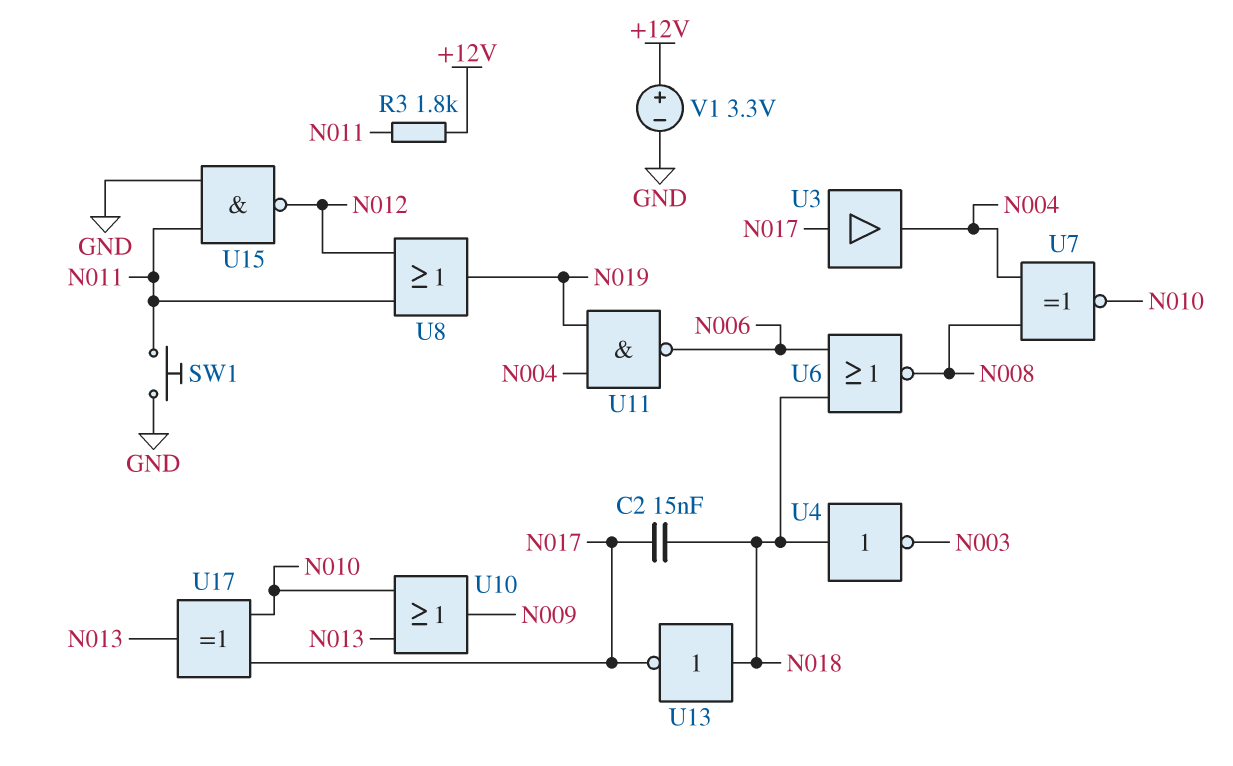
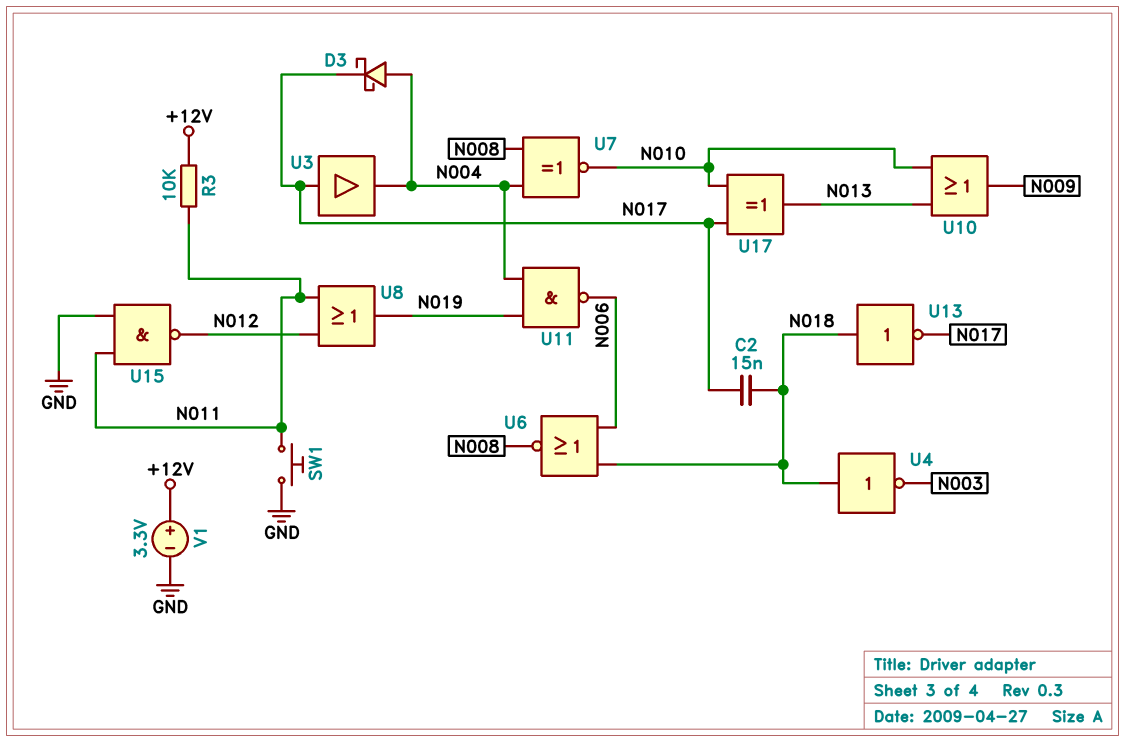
D3: none -> schottky (A N004, K N017)
R3: 1.8k (+12V, N011) -> 10k (+12V, N011)

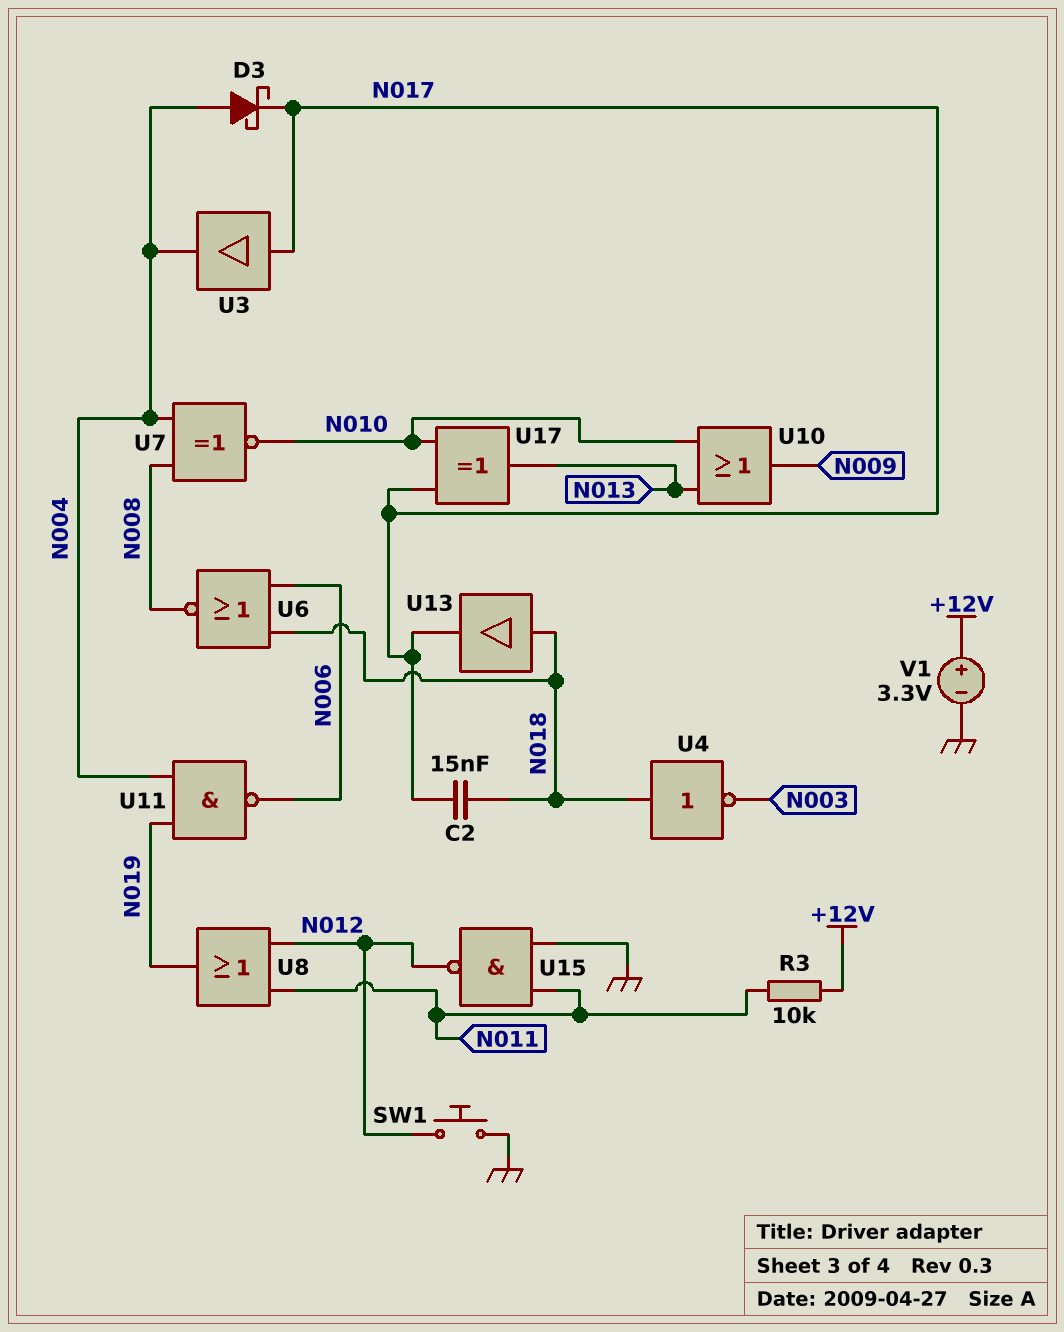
SW1: button (GND, N011) -> button (GND, N012)
U13: NOT (in N018, out N017) -> buffer (in N018, out N017)

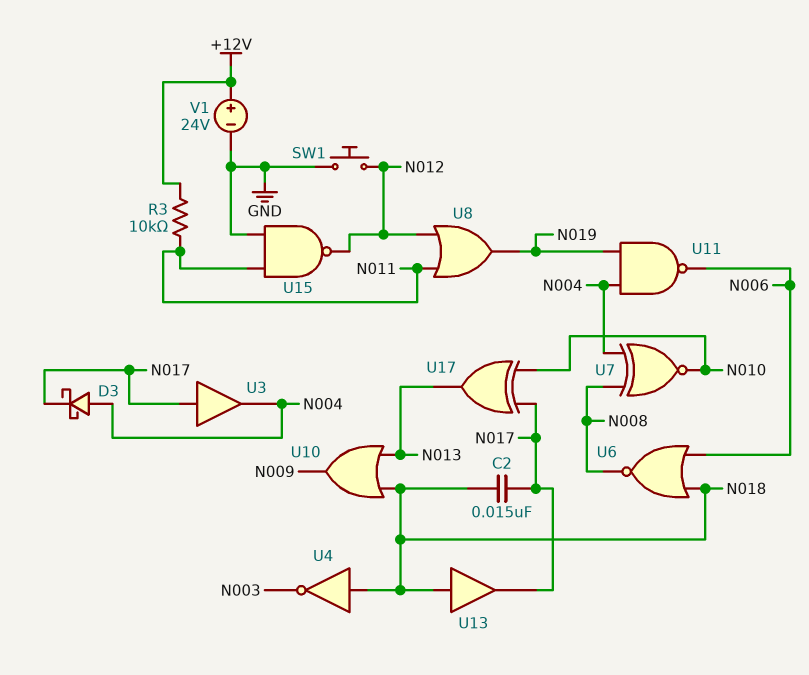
U10: OR (in N010, in N013, out N009) -> OR (in N013, in N018, out N009)
V1: 3.3V (plus +12V, minus GND) -> 24V (plus +12V, minus GND)

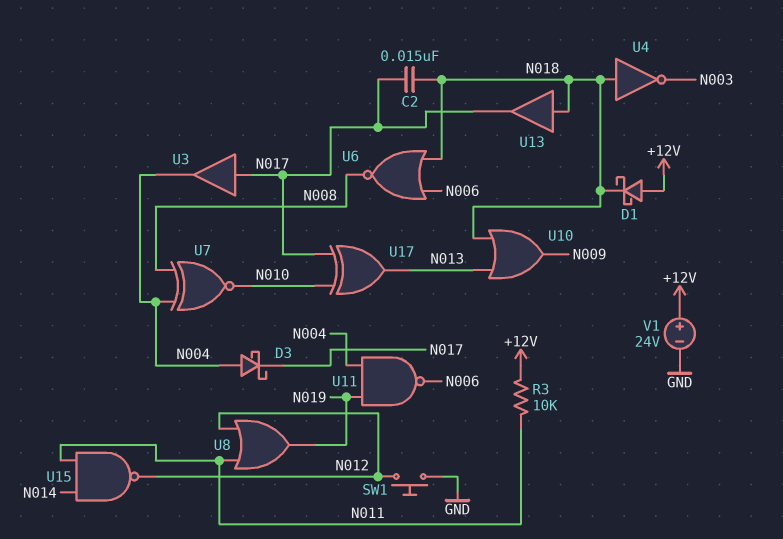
D1: none -> schottky (A +12V, K N018)
U15: NAND (in GND, in N011, out N012) -> NAND (in N011, in N014, out N012)

